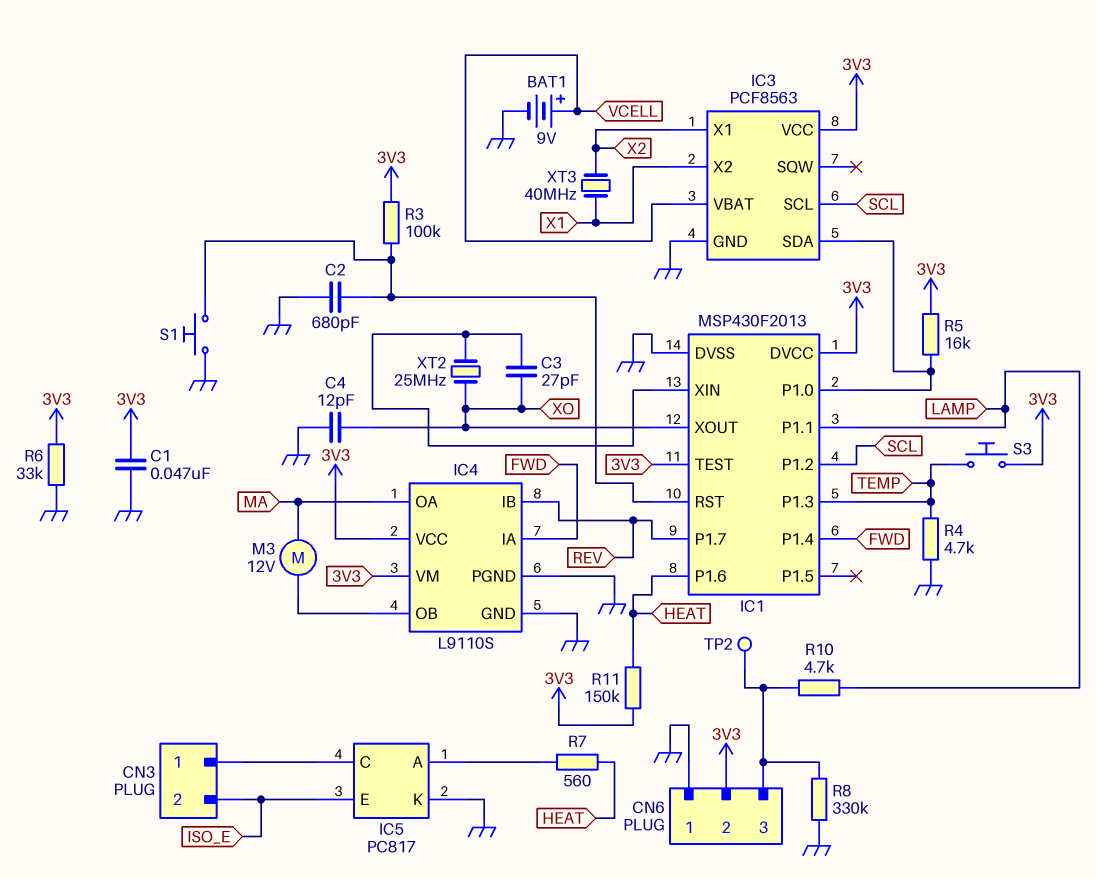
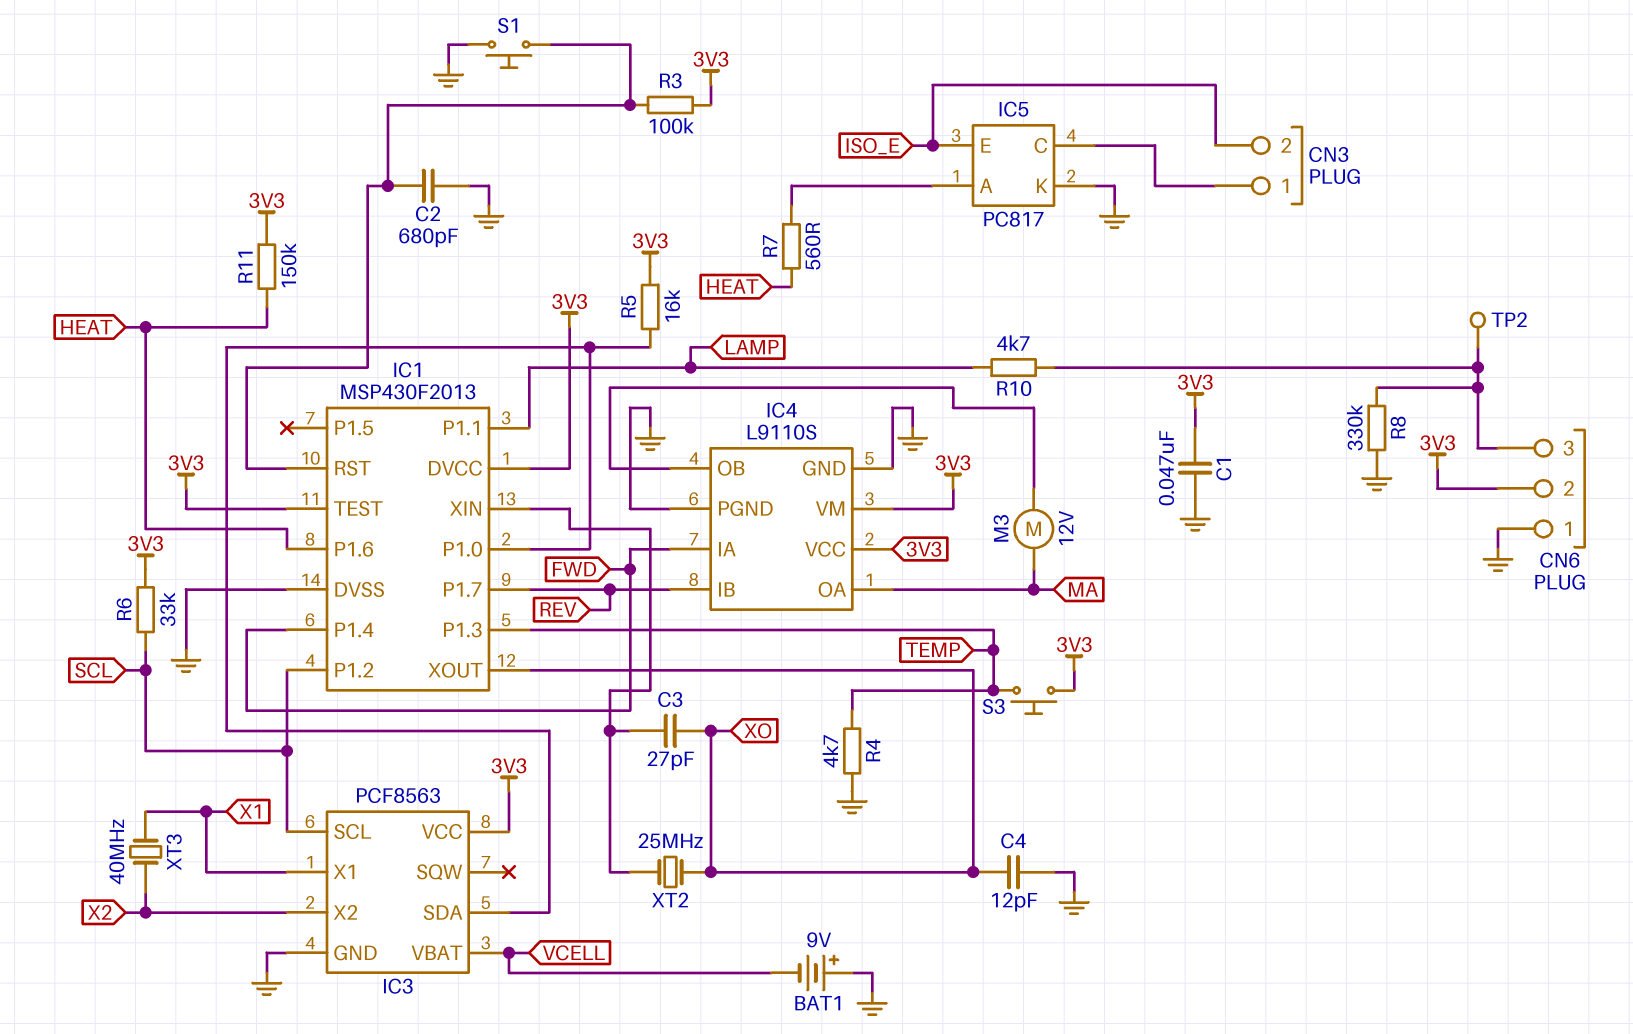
BAT1: 9V (plus VCELL, minus GND) -> 9V (plus GND, minus VCELL)
IC3 pin X1: X2 -> X1
IC3 pin X2: X1 -> X2
R6: 33k (3V3, GND) -> 33k (3V3, SCL)

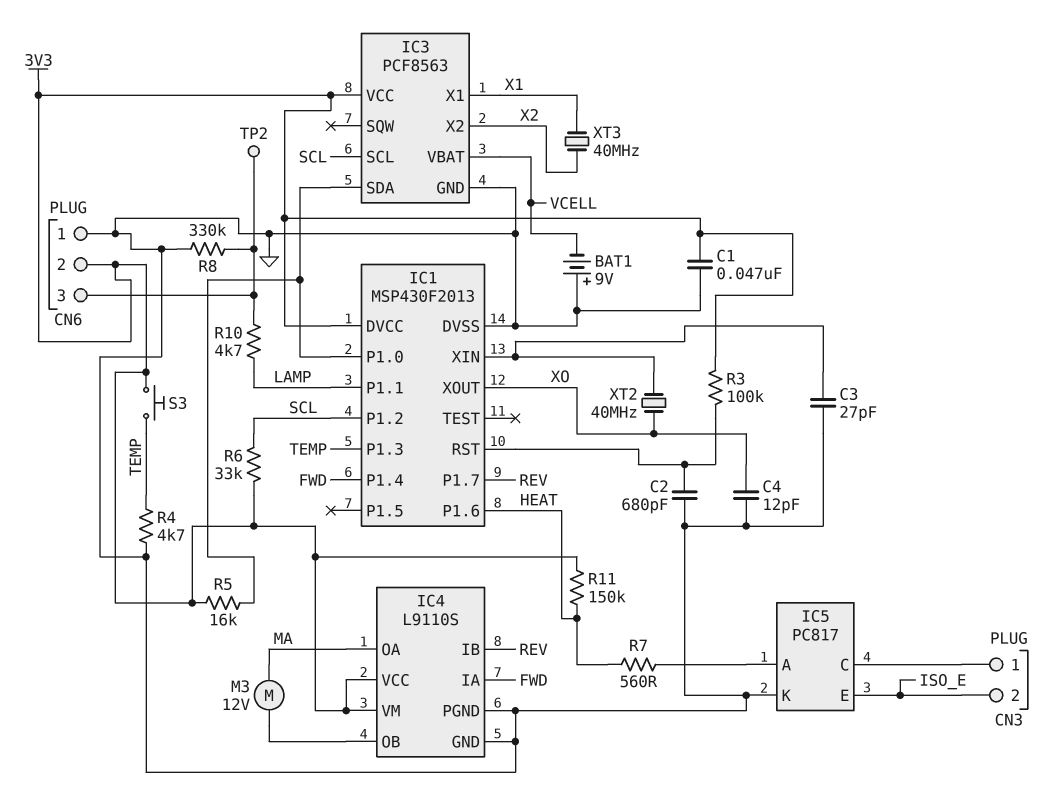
C3: 27pF (IC1/XIN, XO) -> 27pF (GND, IC1/XIN)
IC1 pin TEST: 3V3 -> none
S1: button (GND, IC1/RST) -> none
XT2: 25MHz (IC1/XIN, XO) -> 40MHz (IC1/XIN, XO)

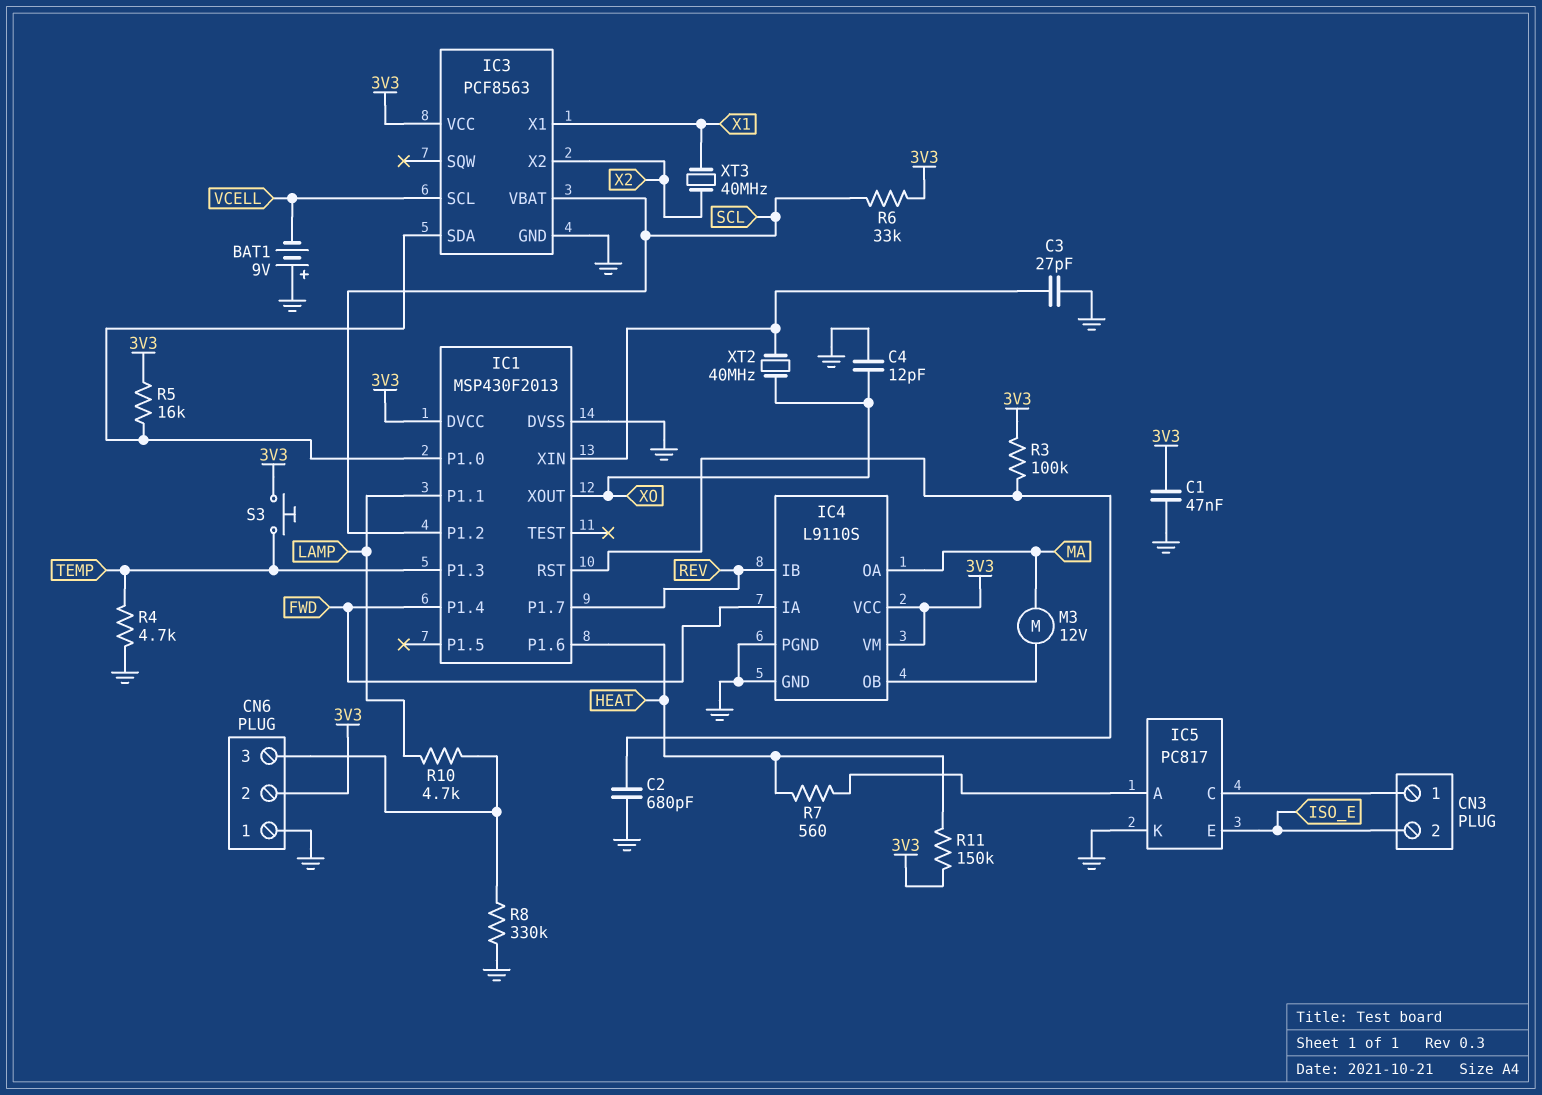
IC3 pin SCL: SCL -> VCELL
IC3 pin VBAT: VCELL -> SCL
TP2: test point (CN6/3) -> none

